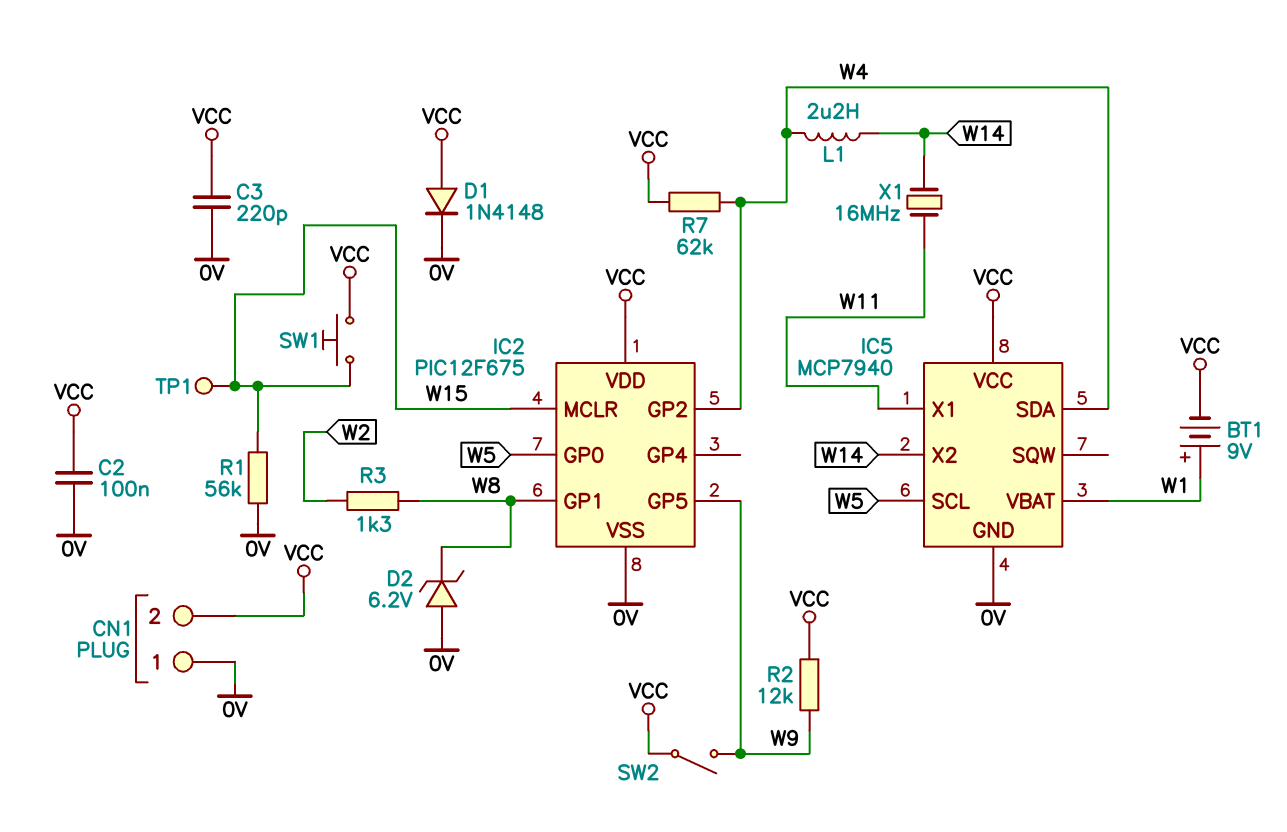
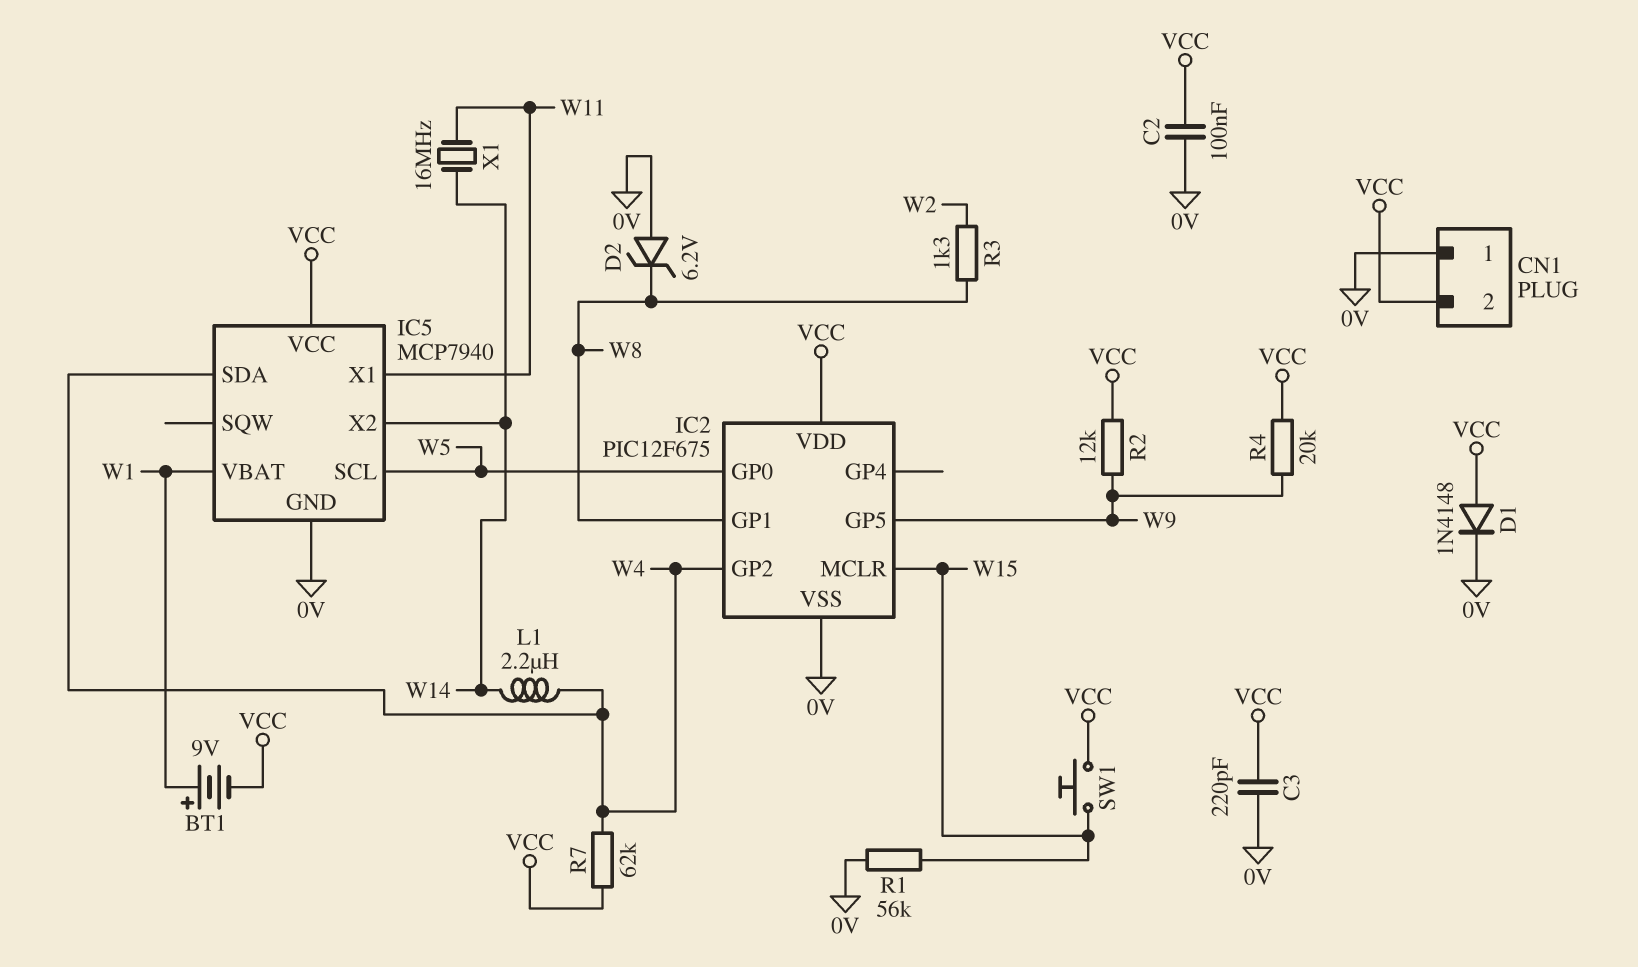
R4: none -> 20k (VCC, W9)
SW2: switch (VCC, W9) -> none
TP1: test point (W15) -> none

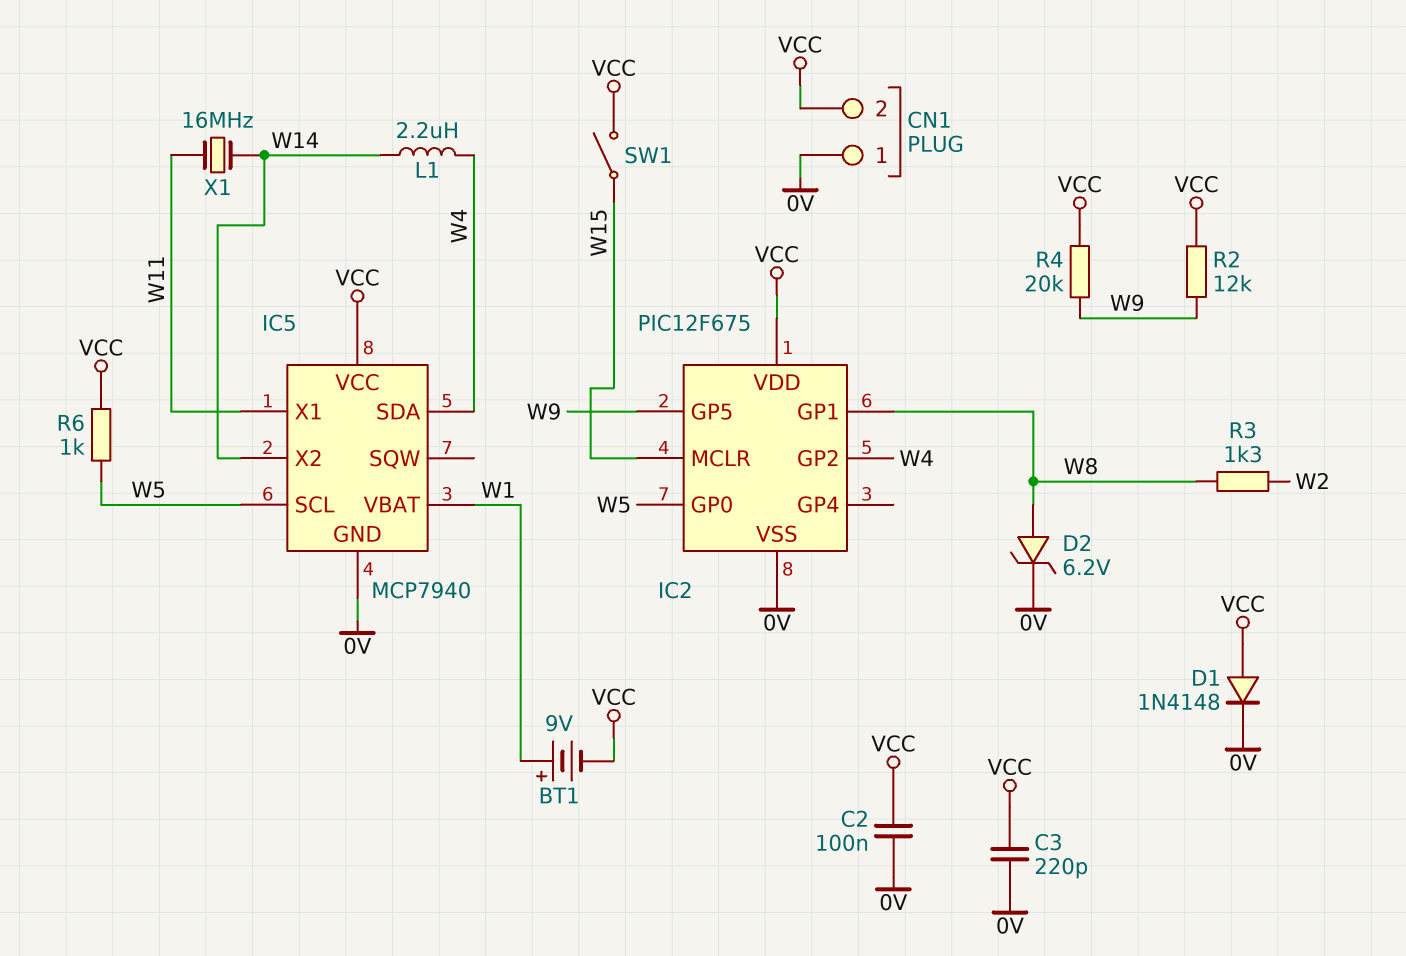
D2: zener 6.2V (A 0V, K W8) -> zener 6.2V (A W8, K 0V)
R1: 56k (0V, W15) -> none
R6: none -> 1k (VCC, W5)
R7: 62k (VCC, W4) -> none
SW1: button (VCC, W15) -> switch (VCC, W15)

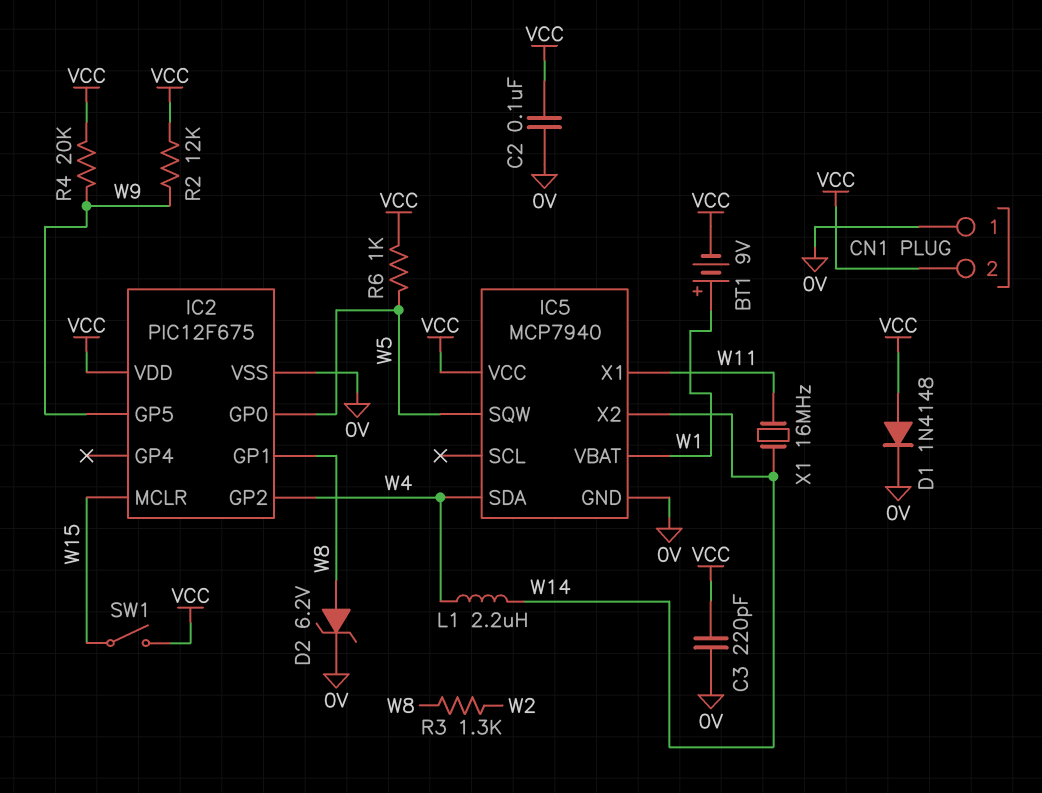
IC5 pin SCL: W5 -> none
IC5 pin SQW: none -> W5

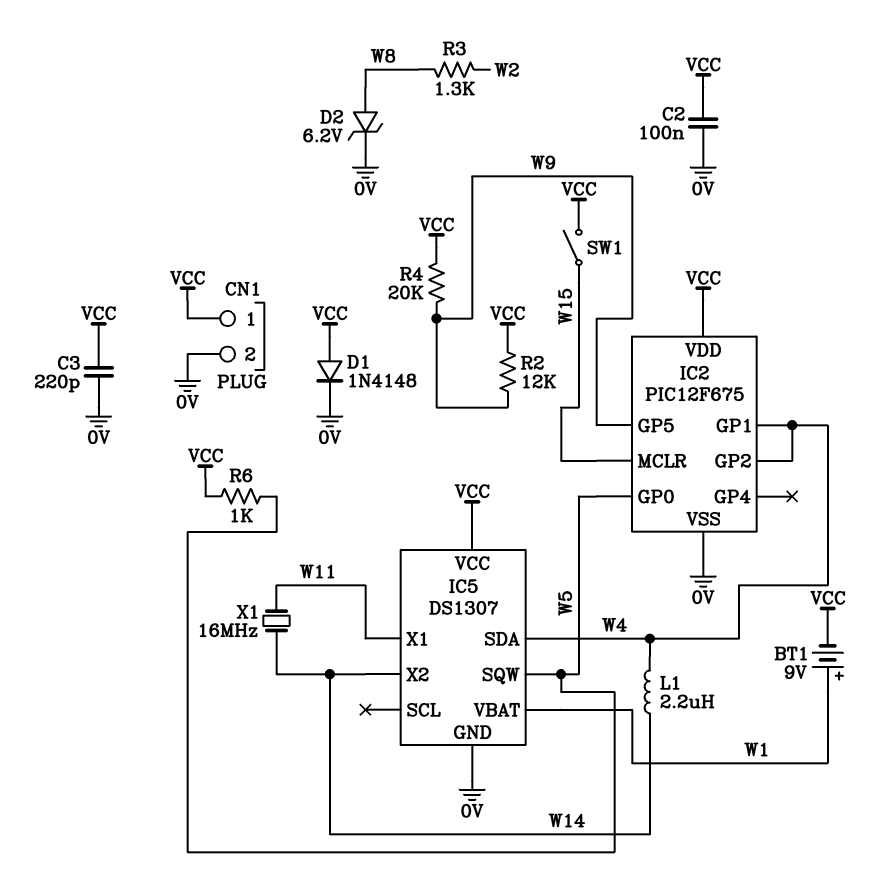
CN1 pin 1: 0V -> VCC
CN1 pin 2: VCC -> 0V
IC2 pin GP1: W8 -> W4
IC5: MCP7940 -> DS1307

